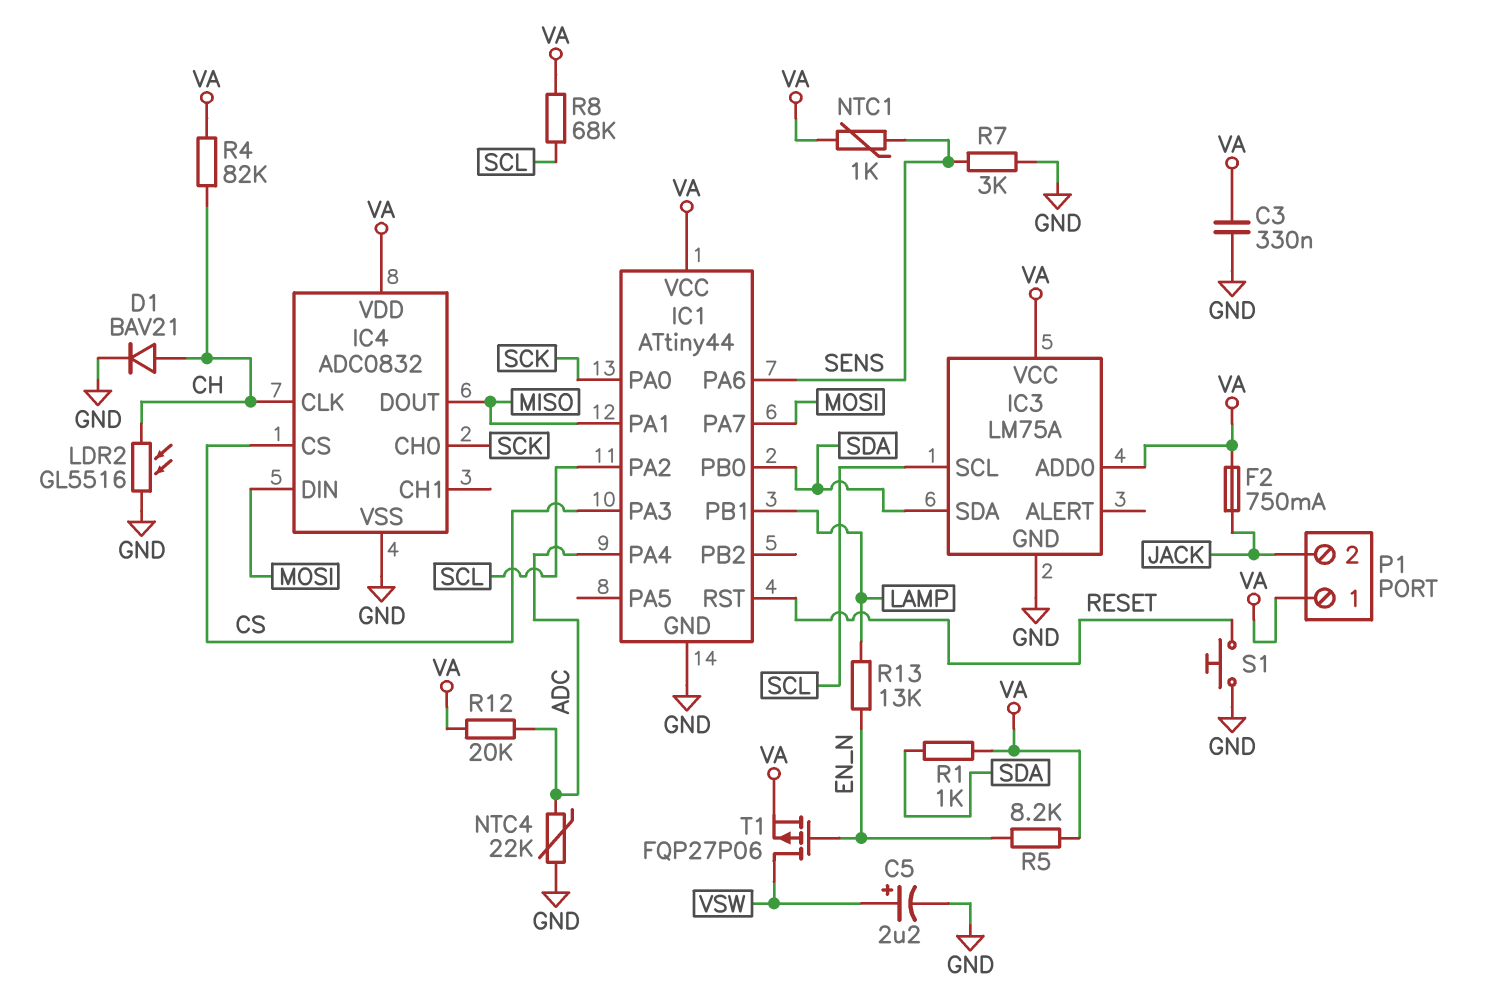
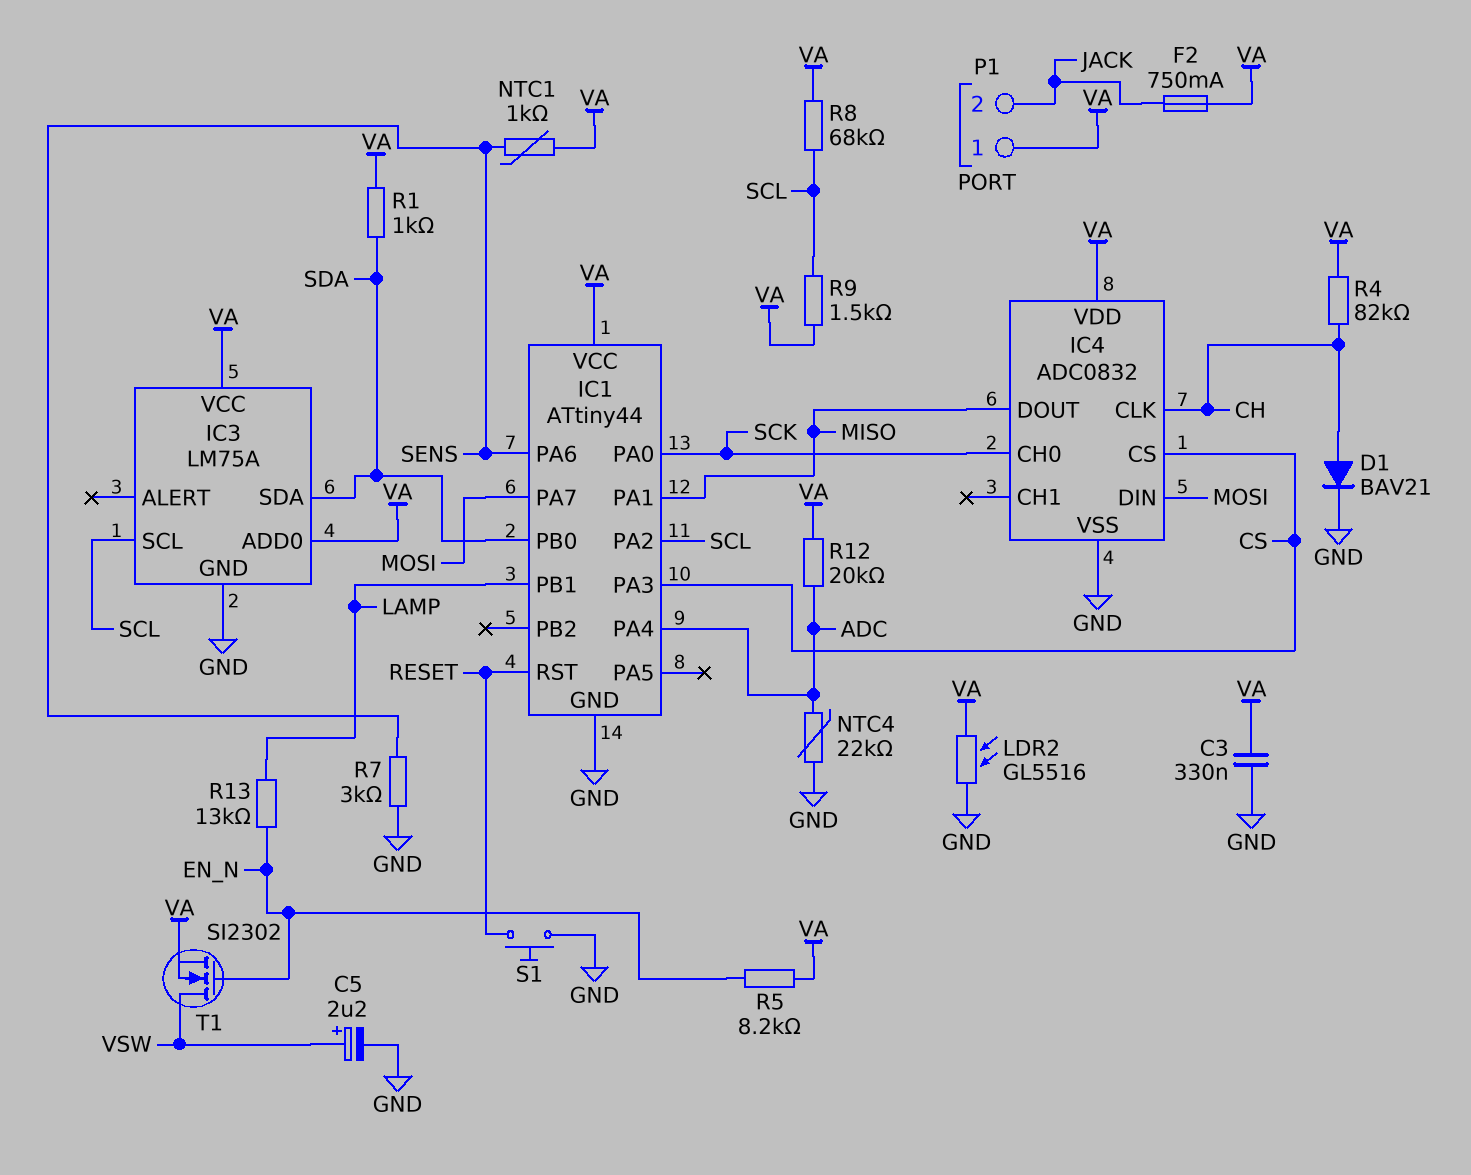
LDR2: GL5516 (CH, GND) -> GL5516 (GND, VA)
R9: none -> 1.5k (SCL, VA)
T1: PMOS FQP27P06 (G EN_N, D VSW, S VA) -> NMOS SI2302 (G EN_N, D VSW, S VA)

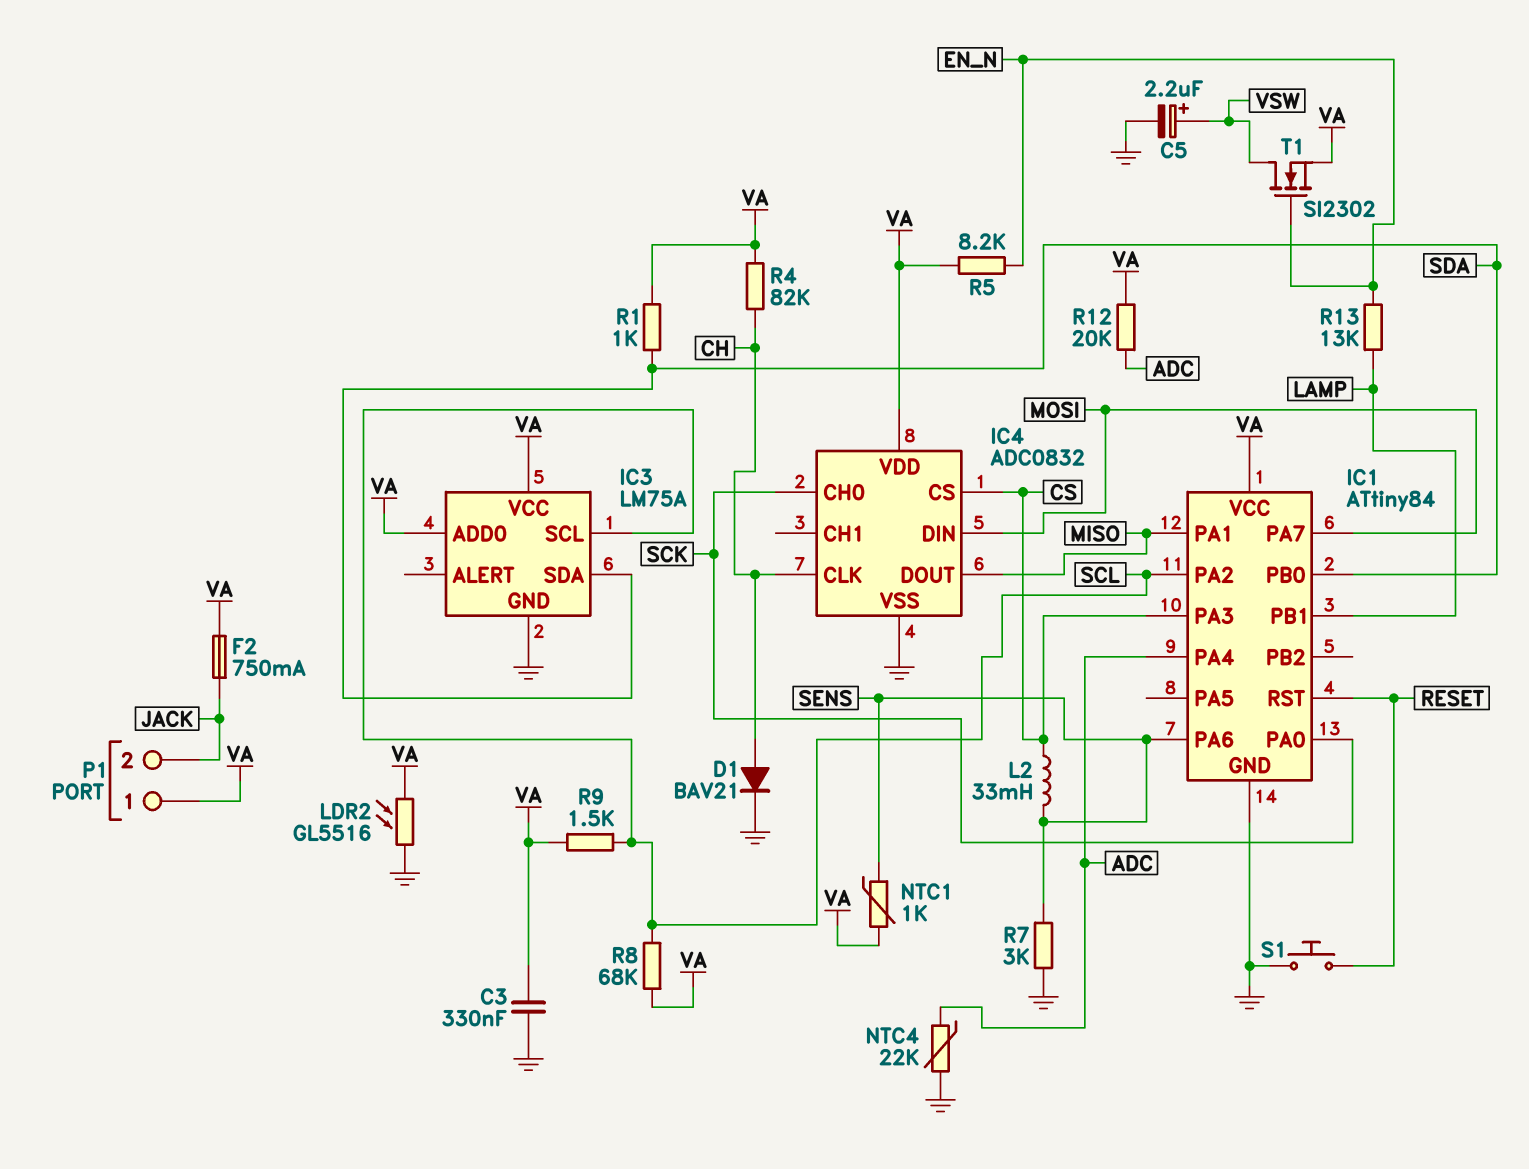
IC1: ATtiny44 -> ATtiny84
L2: none -> 33mH (CS, SENS)

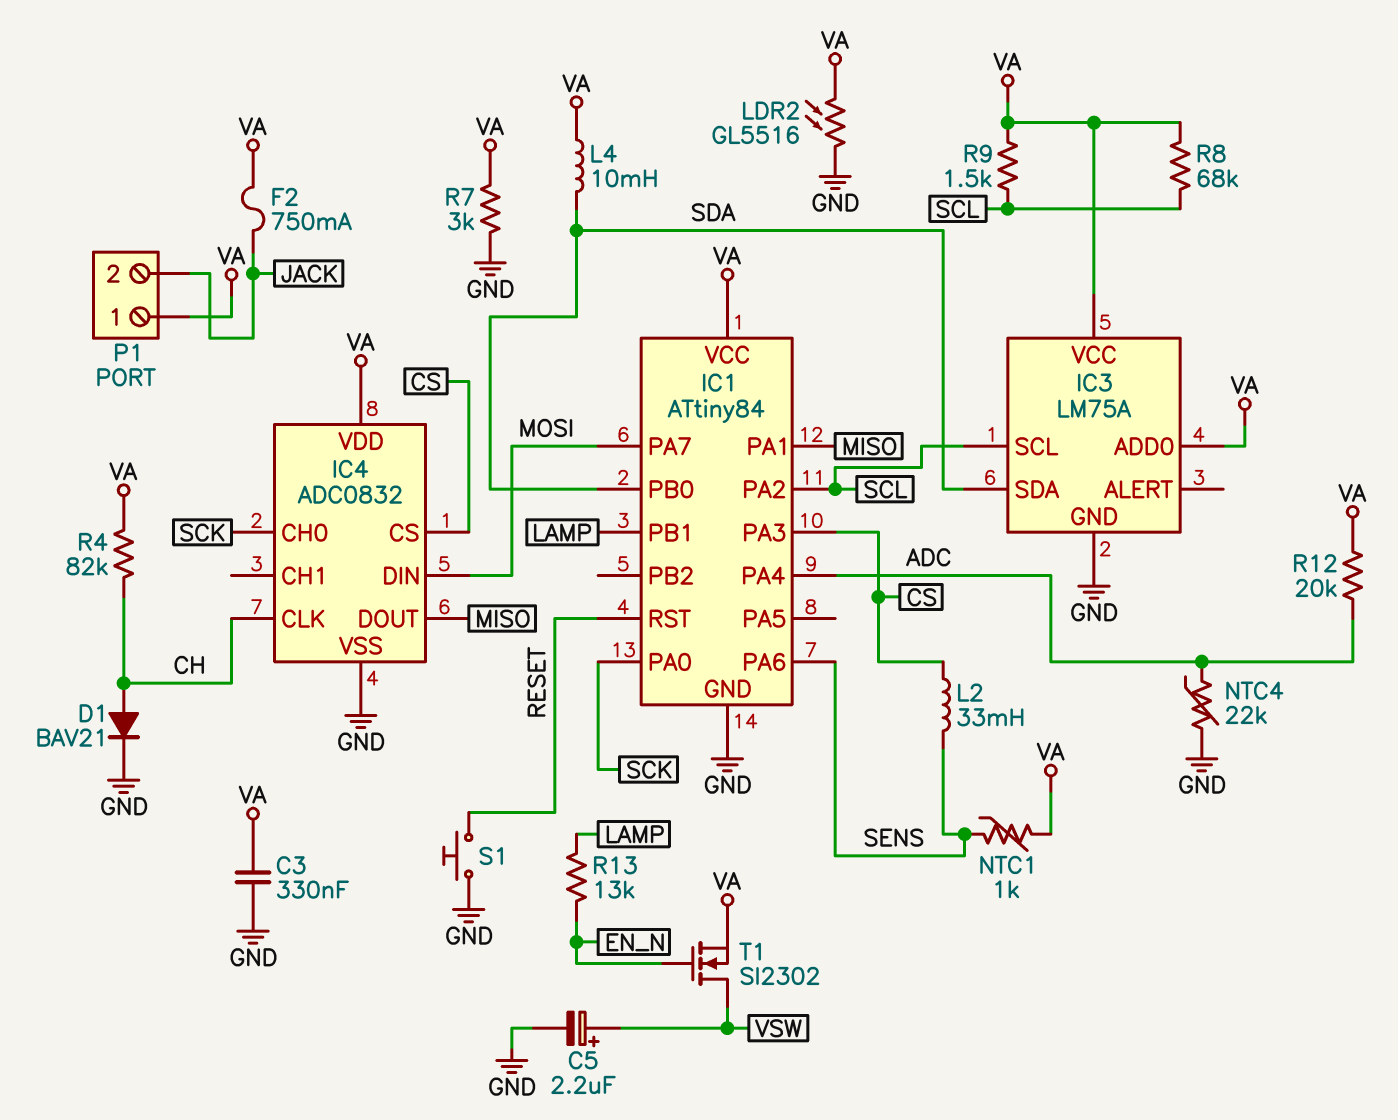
L4: none -> 10mH (SDA, VA)
R1: 1k (SDA, VA) -> none
R5: 8.2k (EN_N, VA) -> none
R7: 3k (GND, SENS) -> 3k (GND, VA)

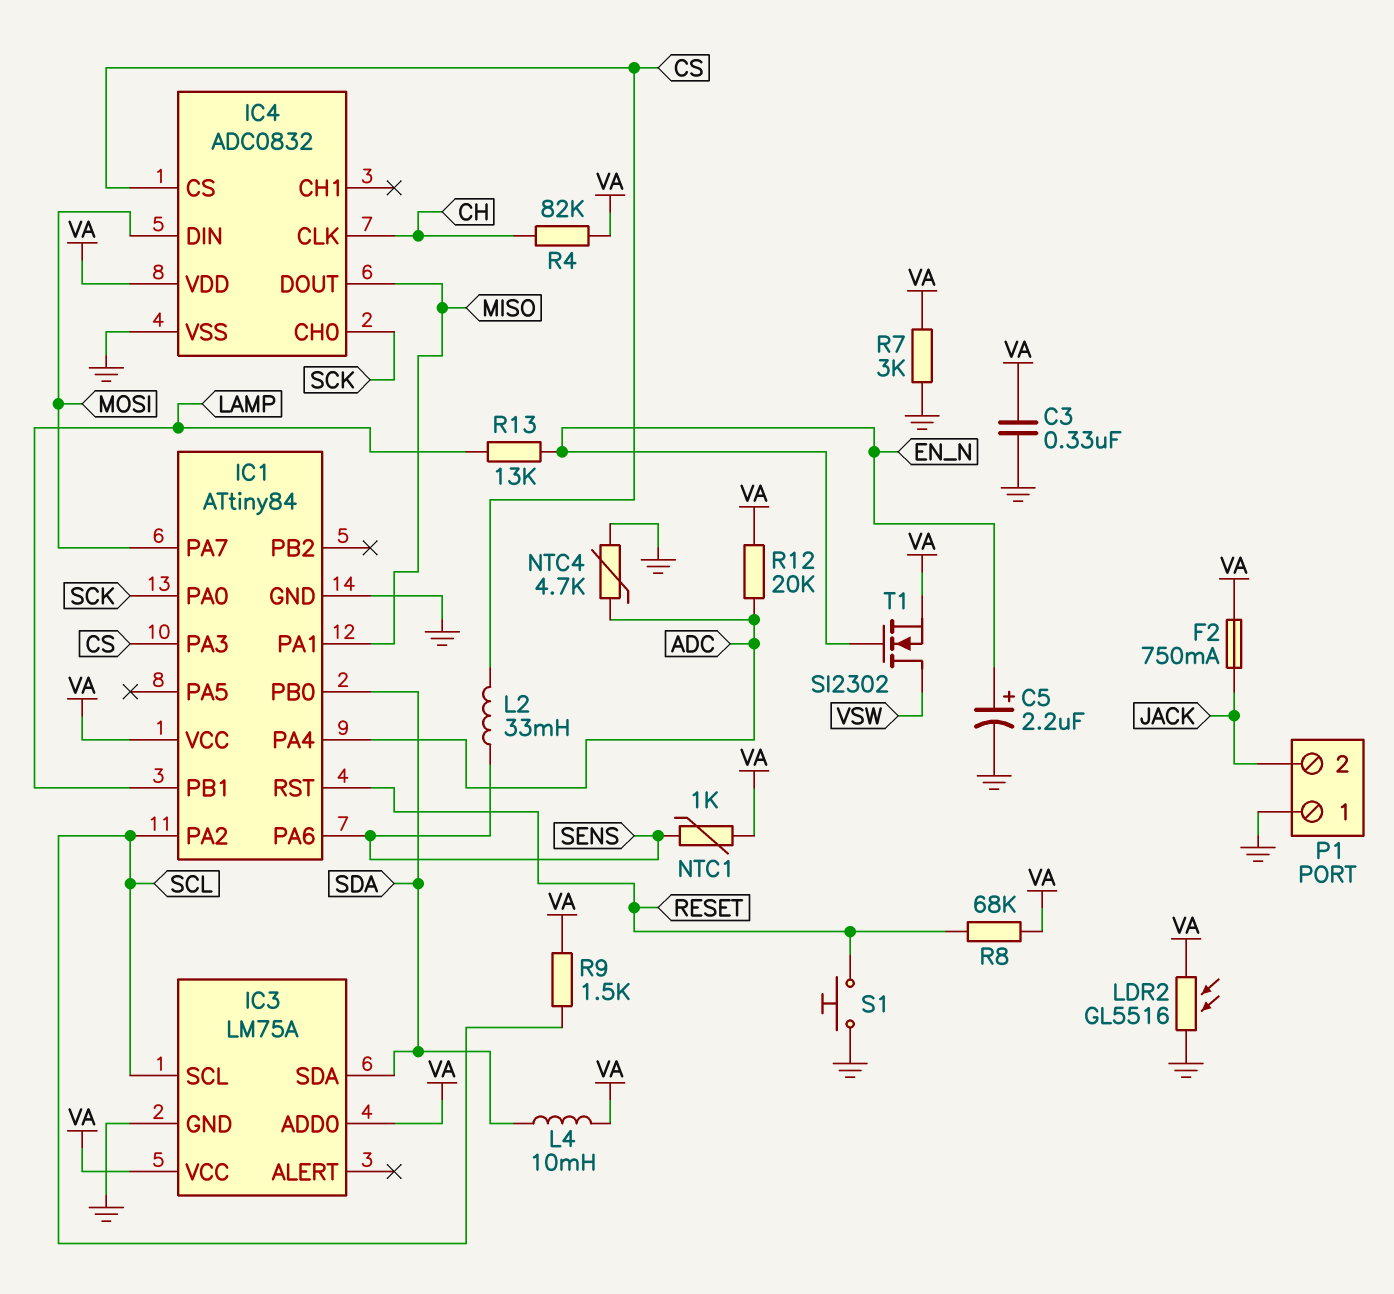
C5: 2.2uF (plus VSW, minus GND) -> 2.2uF (plus EN_N, minus GND)
D1: diode BAV21 (A CH, K GND) -> none
NTC4: 22k (ADC, GND) -> 4.7k (ADC, GND)
P1 pin 1: VA -> GND
R8: 68k (SCL, VA) -> 68k (RESET, VA)

